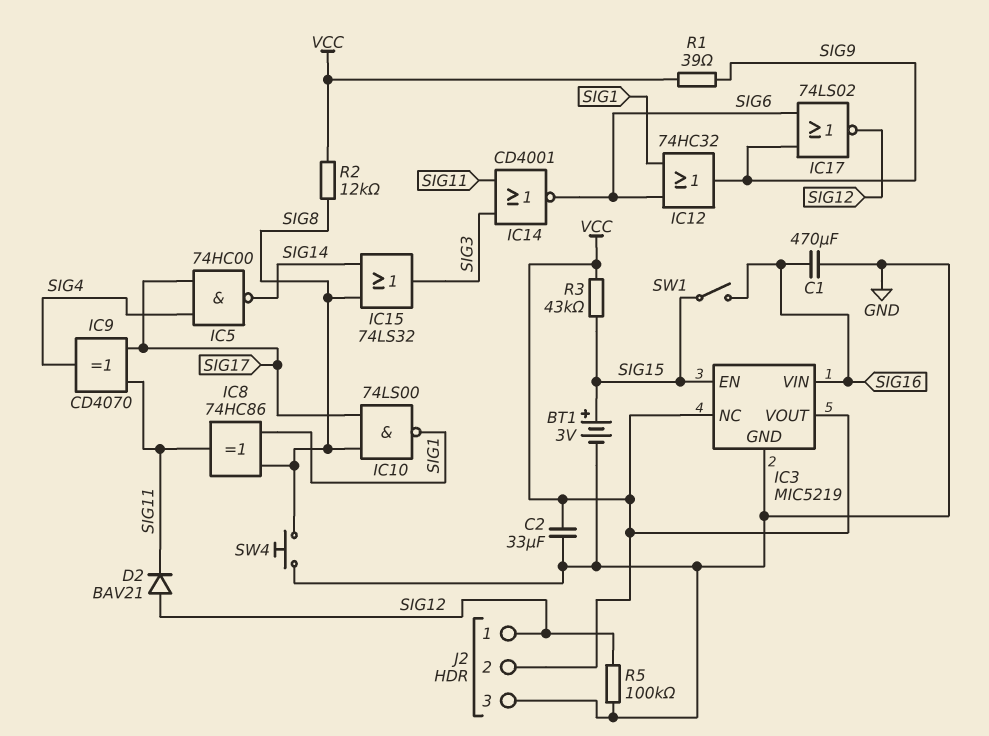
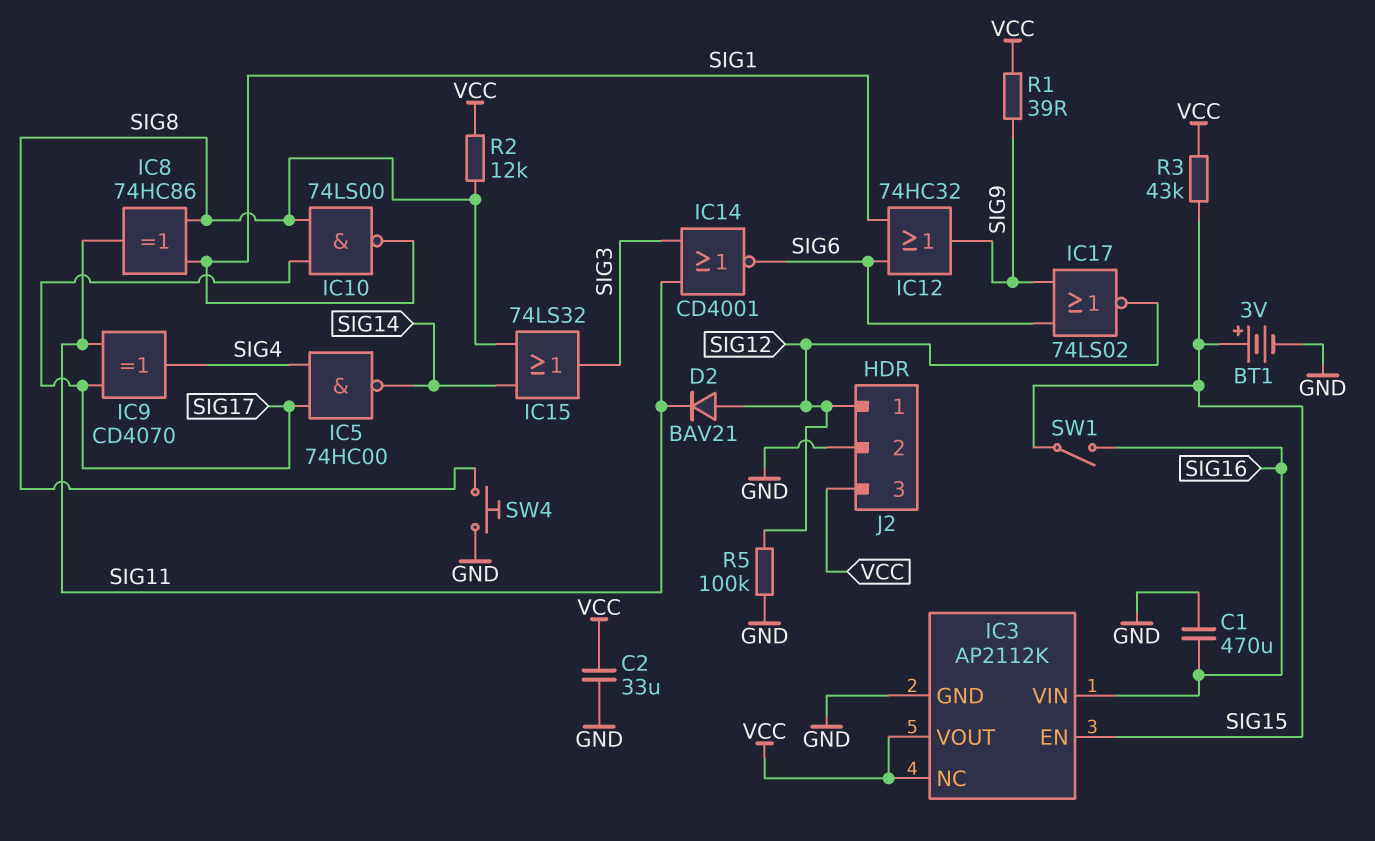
IC3: MIC5219 -> AP2112K
J2 pin 2: VCC -> GND
J2 pin 3: GND -> VCC

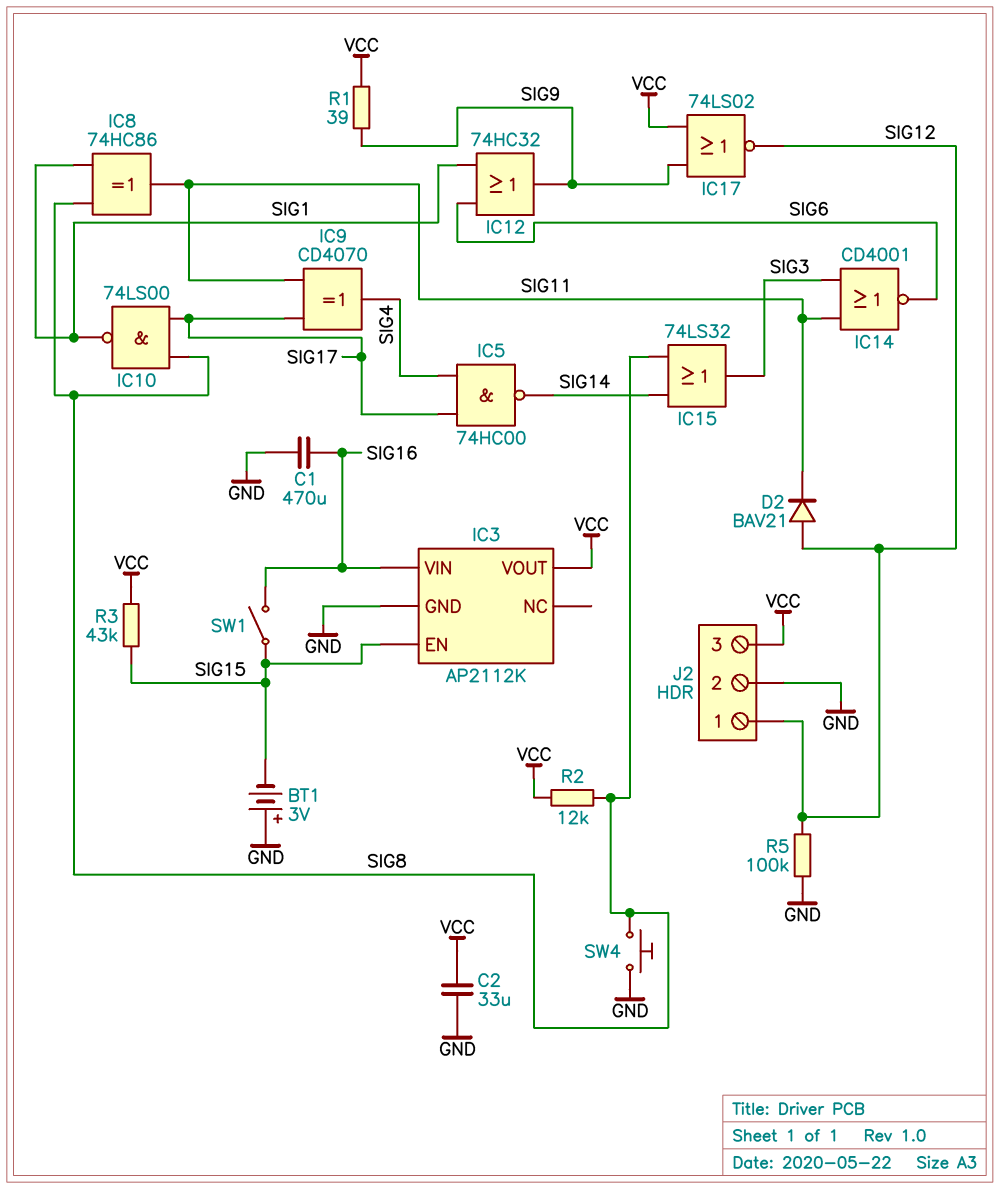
BT1: 3V (plus SIG15, minus GND) -> 3V (plus GND, minus SIG15)
IC3 pin NC: VCC -> none
IC17: NOR 74LS02 (in SIG6, in SIG9, out SIG12) -> NOR 74LS02 (in SIG9, in VCC, out SIG12)

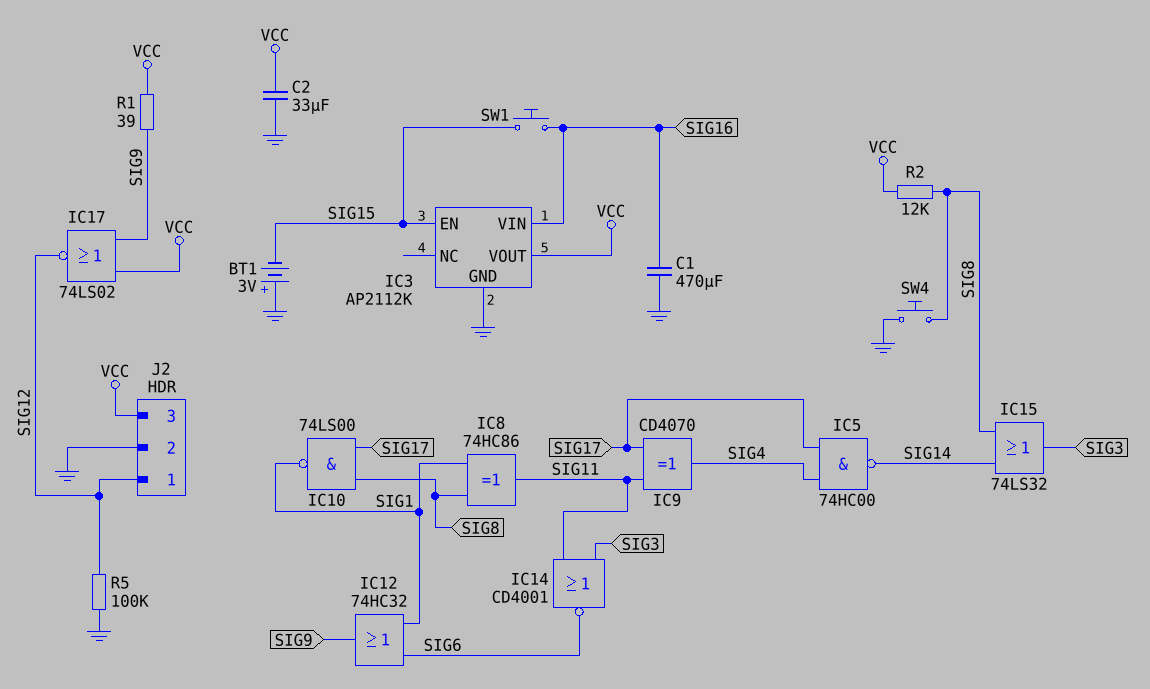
D2: diode BAV21 (A SIG12, K SIG11) -> none
R3: 43k (SIG15, VCC) -> none
SW1: switch (SIG15, SIG16) -> button (SIG15, SIG16)

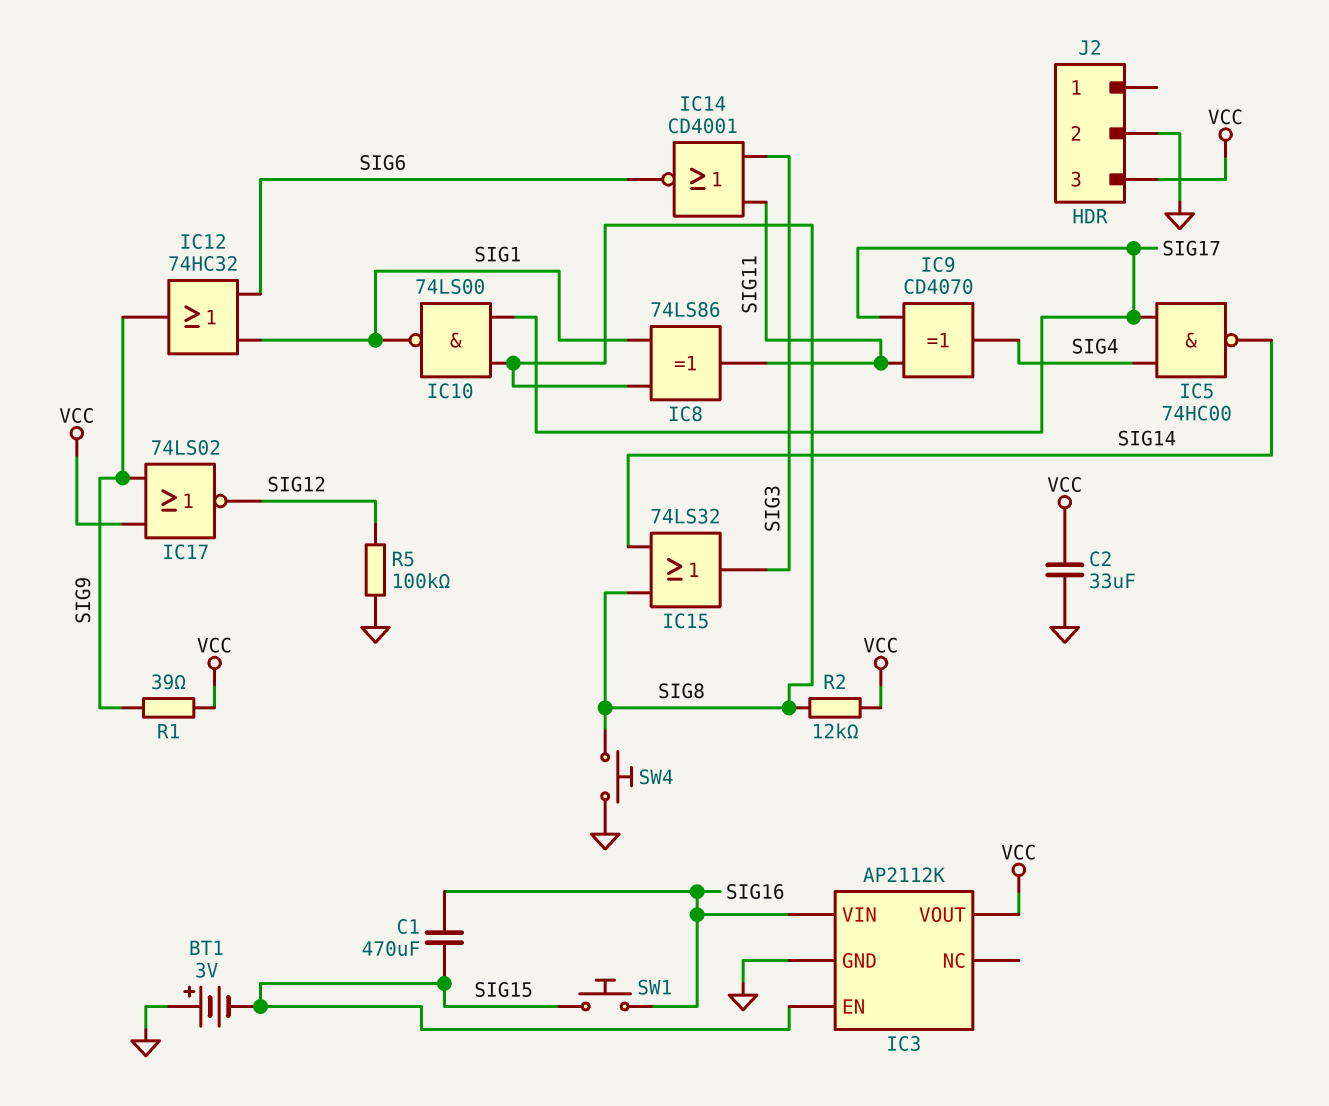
C1: 470uF (GND, SIG16) -> 470uF (SIG15, SIG16)
IC8: XOR 74HC86 (in SIG1, in SIG8, out SIG11) -> XOR 74LS86 (in SIG1, in SIG8, out SIG11)
J2 pin 1: SIG12 -> none

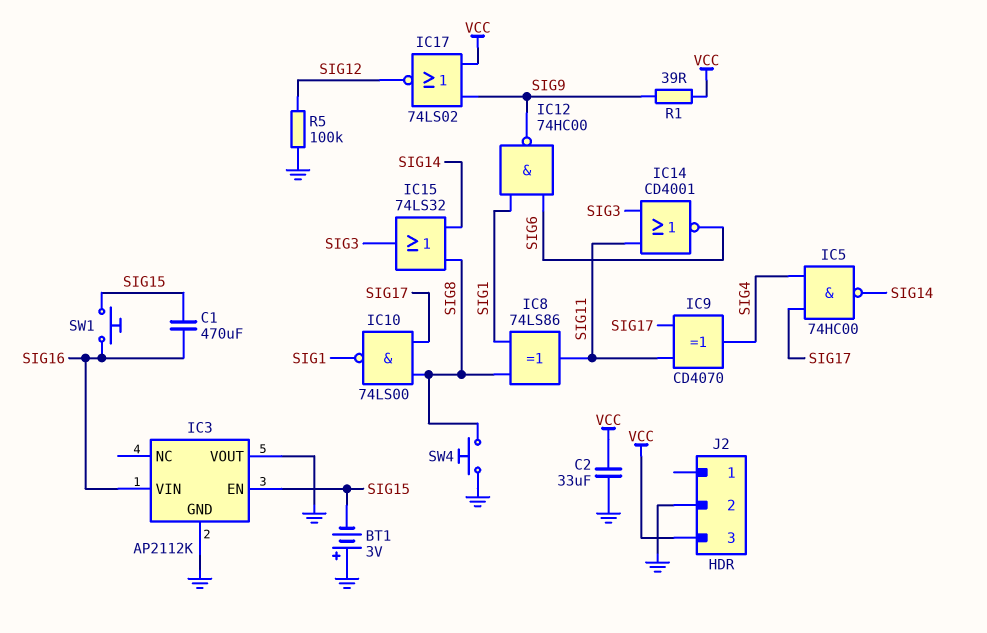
IC3 pin VOUT: VCC -> GND
IC12: OR 74HC32 (in SIG1, in SIG6, out SIG9) -> NAND 74HC00 (in SIG1, in SIG6, out SIG9)
R2: 12k (SIG8, VCC) -> none

